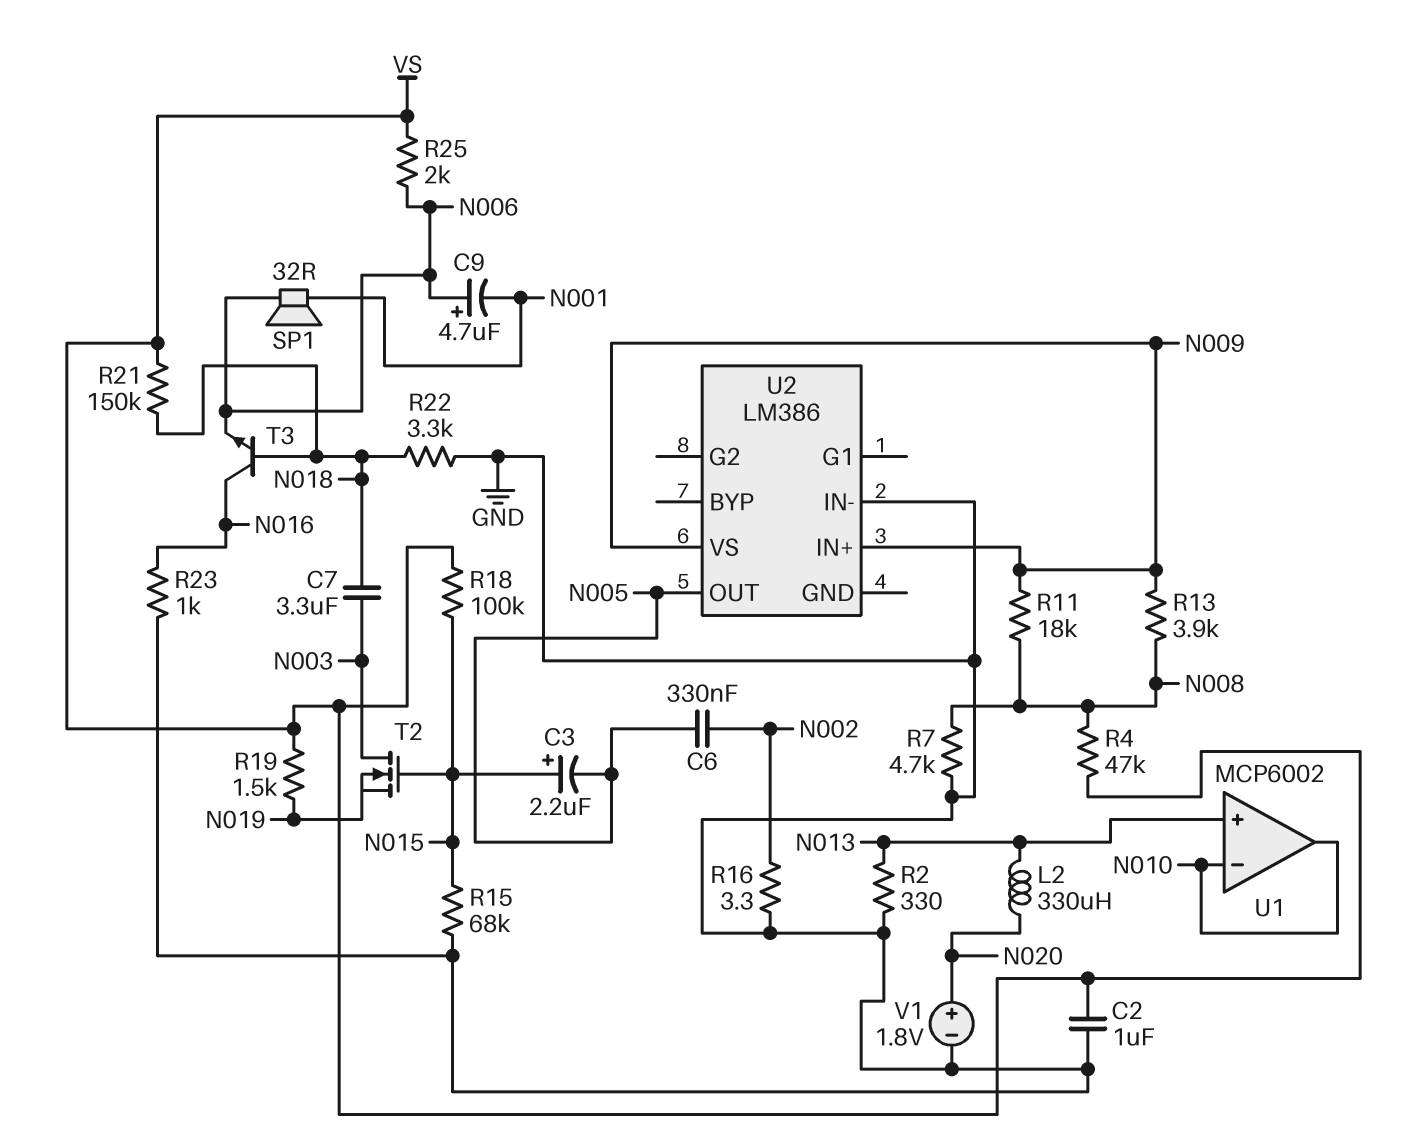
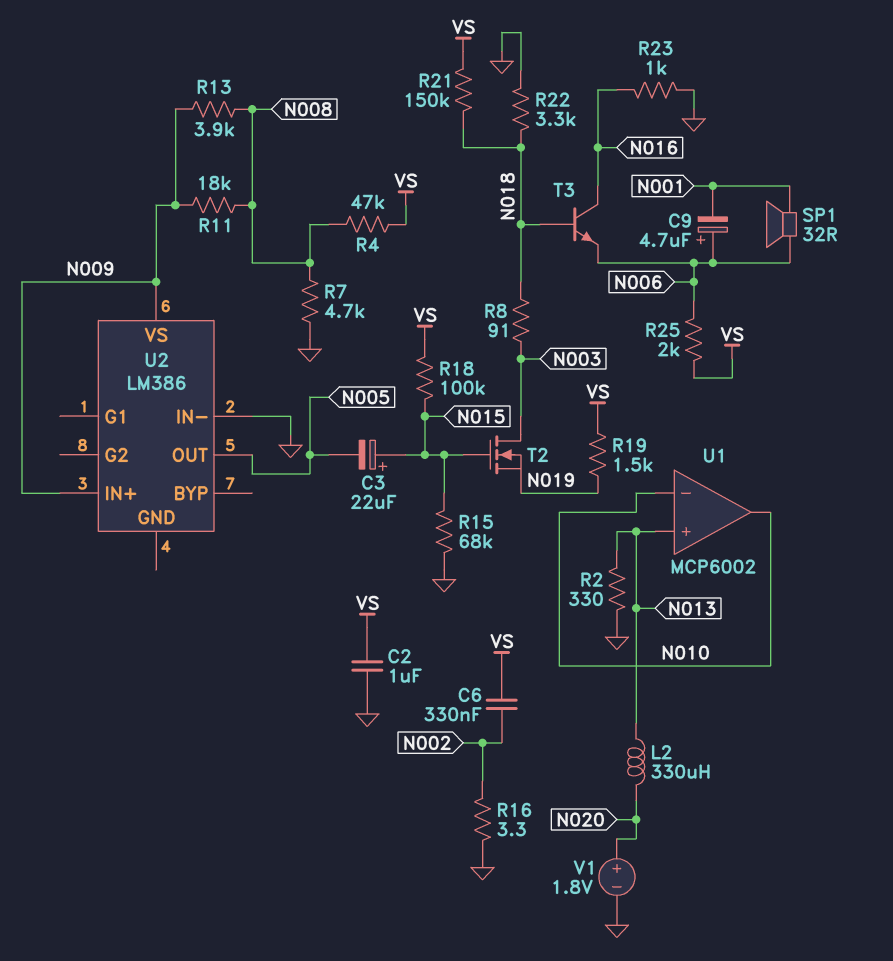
C3: 2.2uF (plus N015, minus N005) -> 22uF (plus N015, minus N005)
C6: 330nF (N002, N005) -> 330nF (N002, VS)
C7: 3.3uF (N003, N018) -> none
R8: none -> 91 (N003, N018)

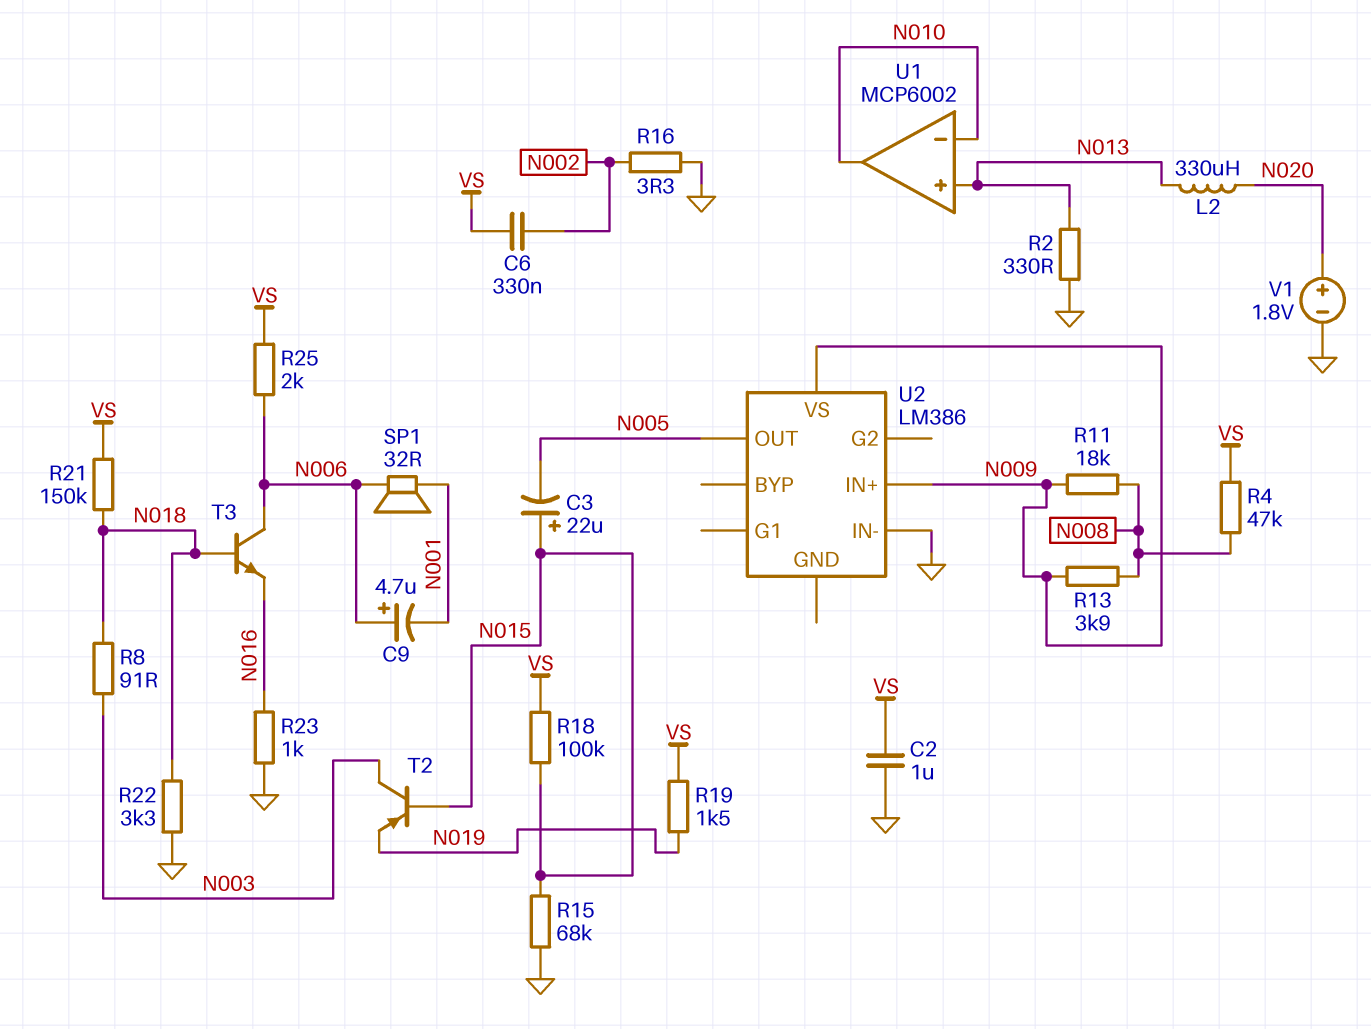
R7: 4.7k (GND, N008) -> none
T2: NMOS (G N015, D N003, S N019) -> PNP (B N015, C N003, E N019)
T3: NPN (B N018, C N016, E N006) -> NPN (B N018, C N006, E N016)

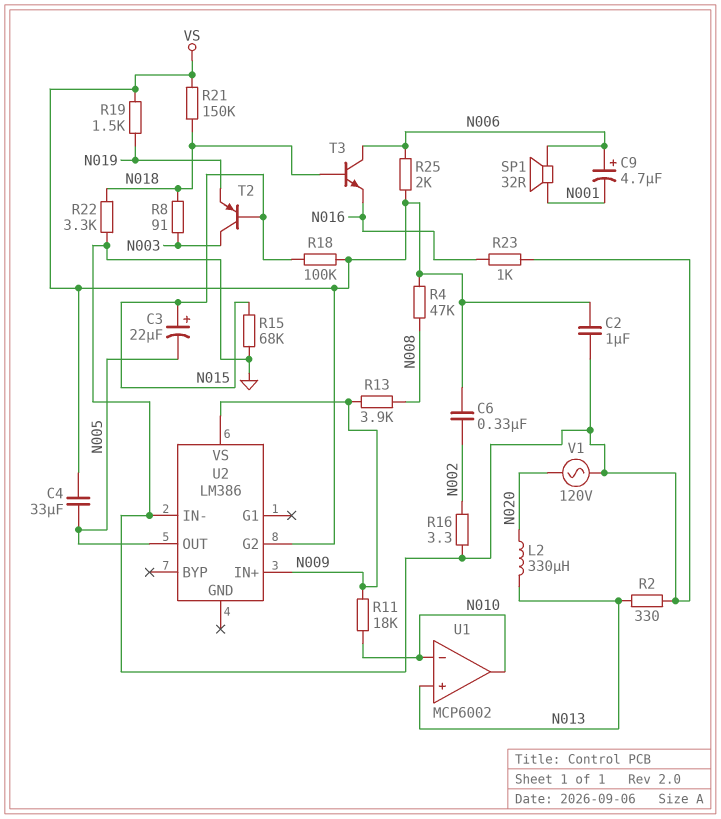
C4: none -> 33uF (N005, VS)
R11: 18k (N008, N009) -> 18k (N009, N010)
U2 pin G2: none -> VS
V1: 1.8V (plus N020, minus GND) -> AC 120V (GND, N020)

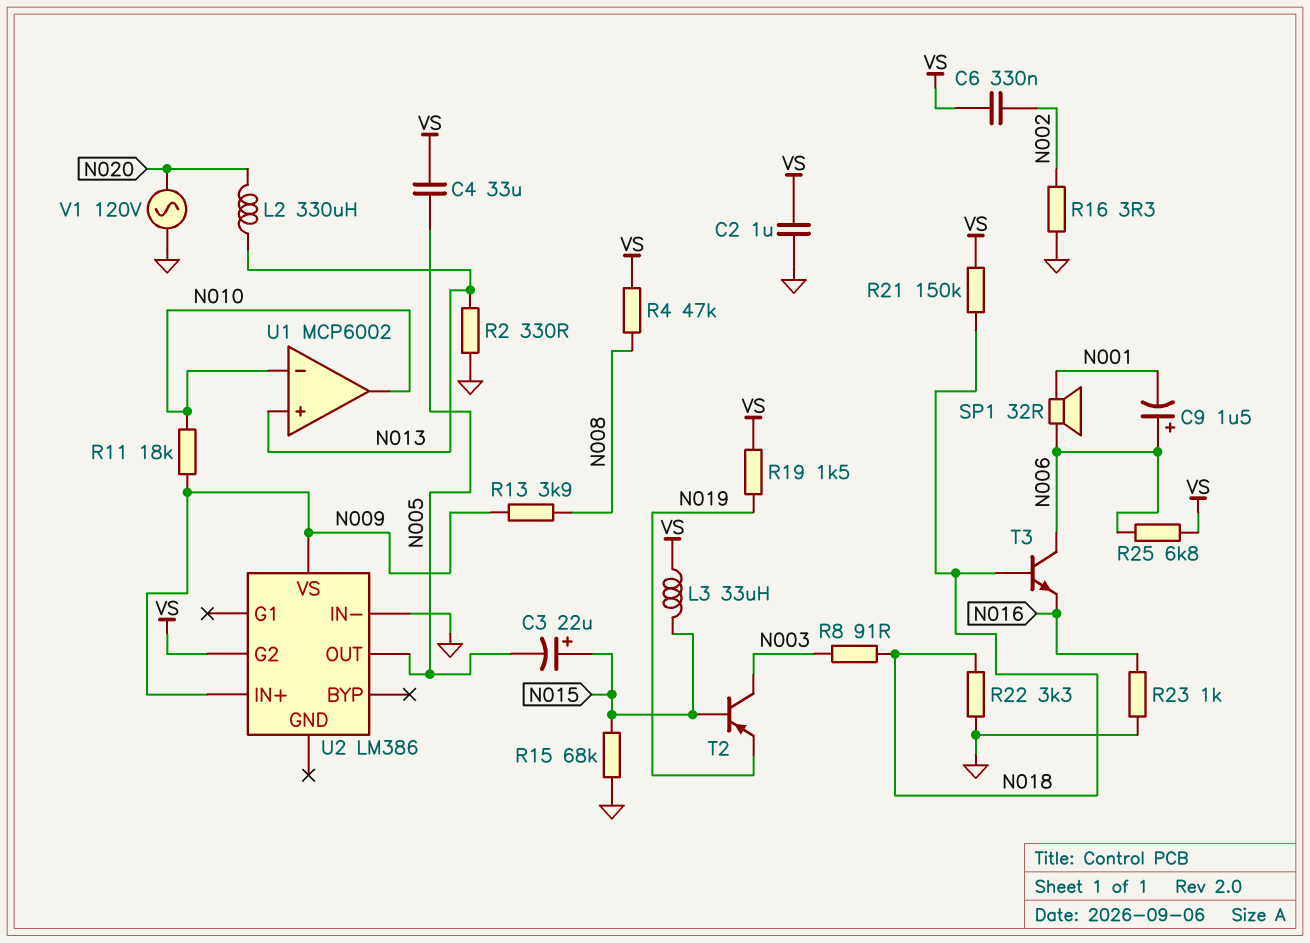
C9: 4.7uF (plus N006, minus N001) -> 1.5uF (plus N006, minus N001)
L3: none -> 33uH (N015, VS)
R18: 100k (N015, VS) -> none
R25: 2k (N006, VS) -> 6.8k (N006, VS)

